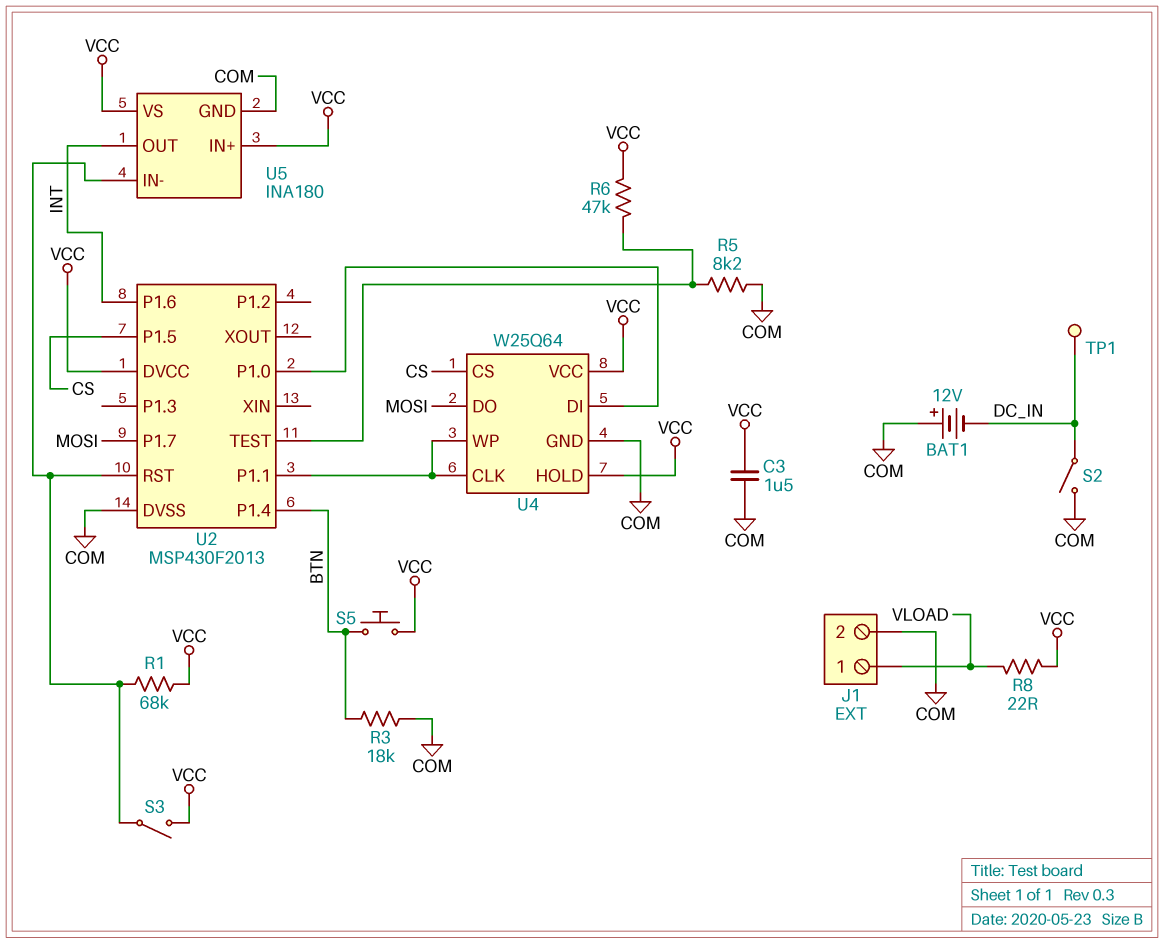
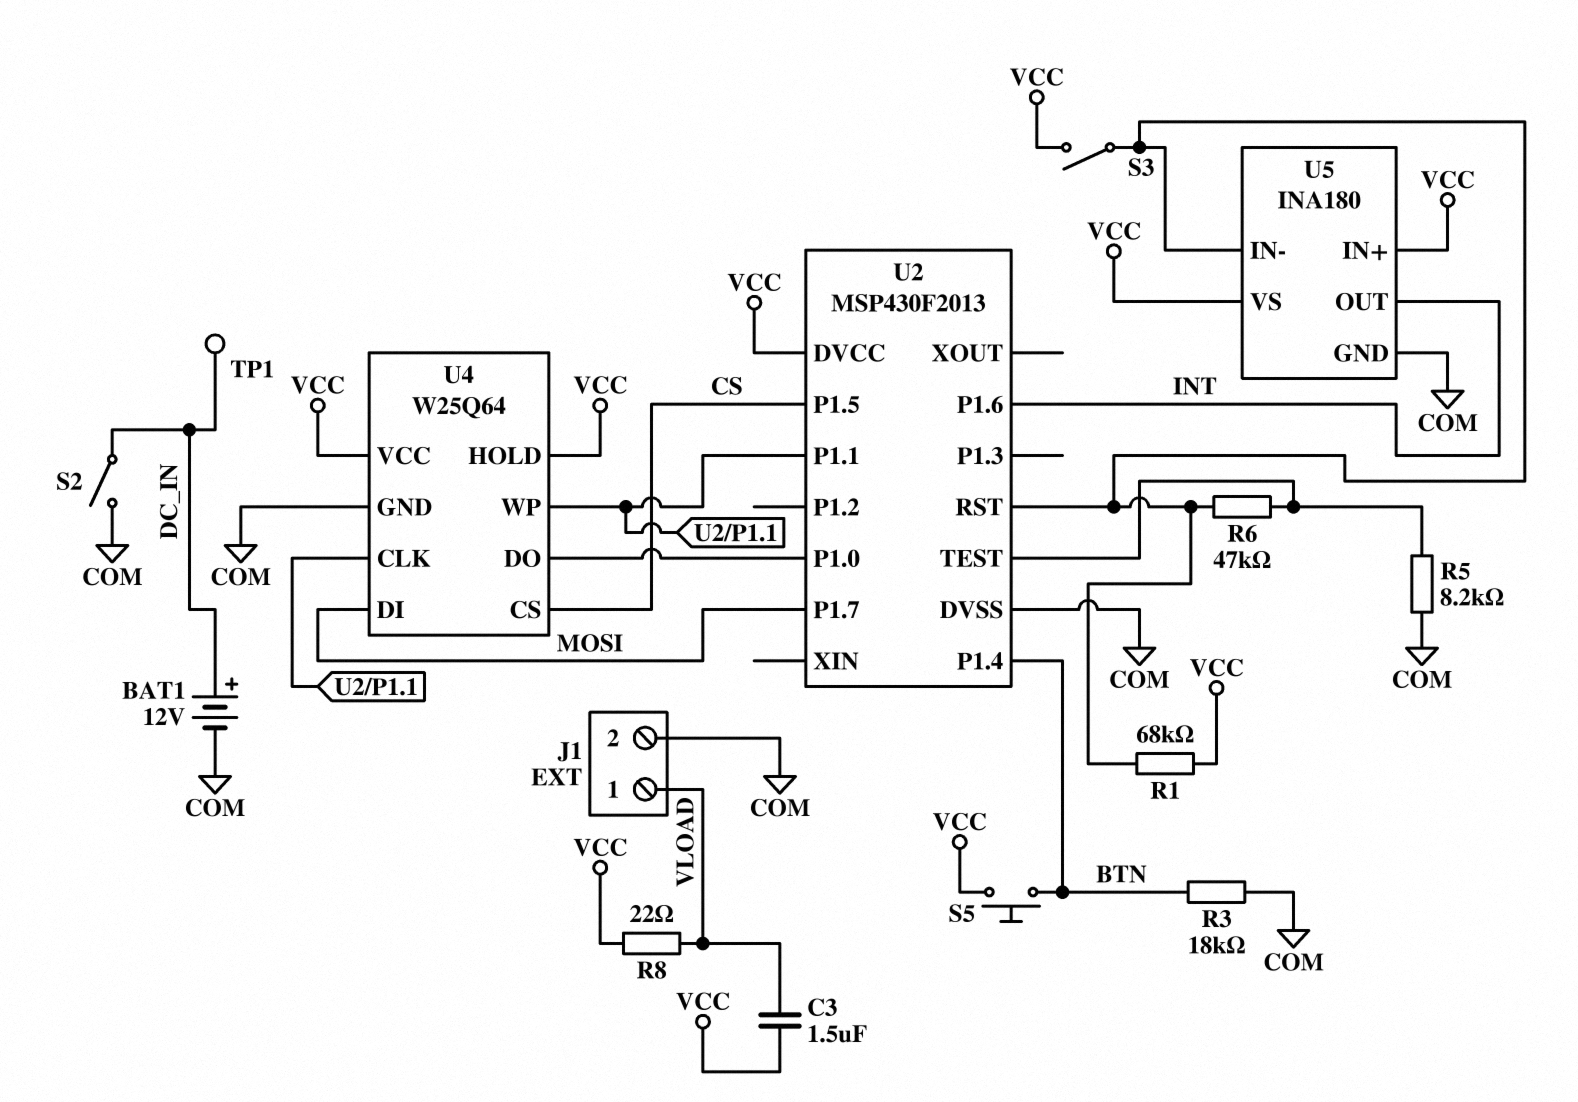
BAT1: 12V (plus COM, minus DC_IN) -> 12V (plus DC_IN, minus COM)
C3: 1.5uF (COM, VCC) -> 1.5uF (VCC, VLOAD)
R6: 47k (U2/TEST, VCC) -> 47k (U2/RST, U2/TEST)
U4 pin DI: U2/P1.0 -> MOSI
U4 pin DO: MOSI -> U2/P1.0

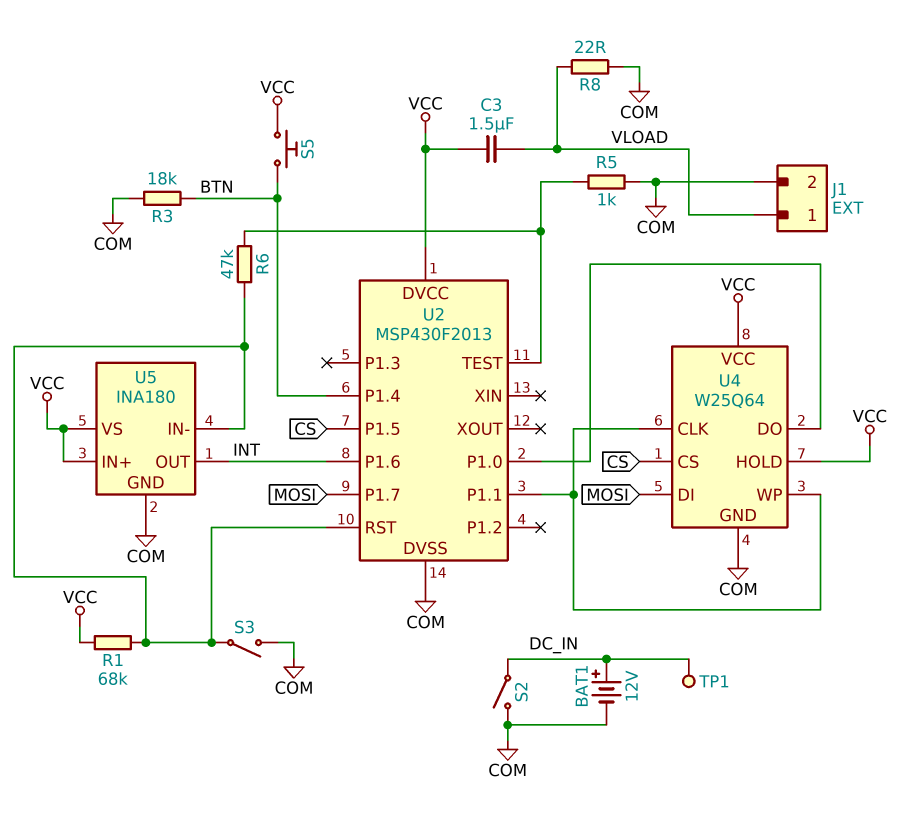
R5: 8.2k (COM, U2/TEST) -> 1k (COM, U2/TEST)
R8: 22 (VCC, VLOAD) -> 22 (COM, VLOAD)
S3: switch (U2/RST, VCC) -> switch (COM, U2/RST)

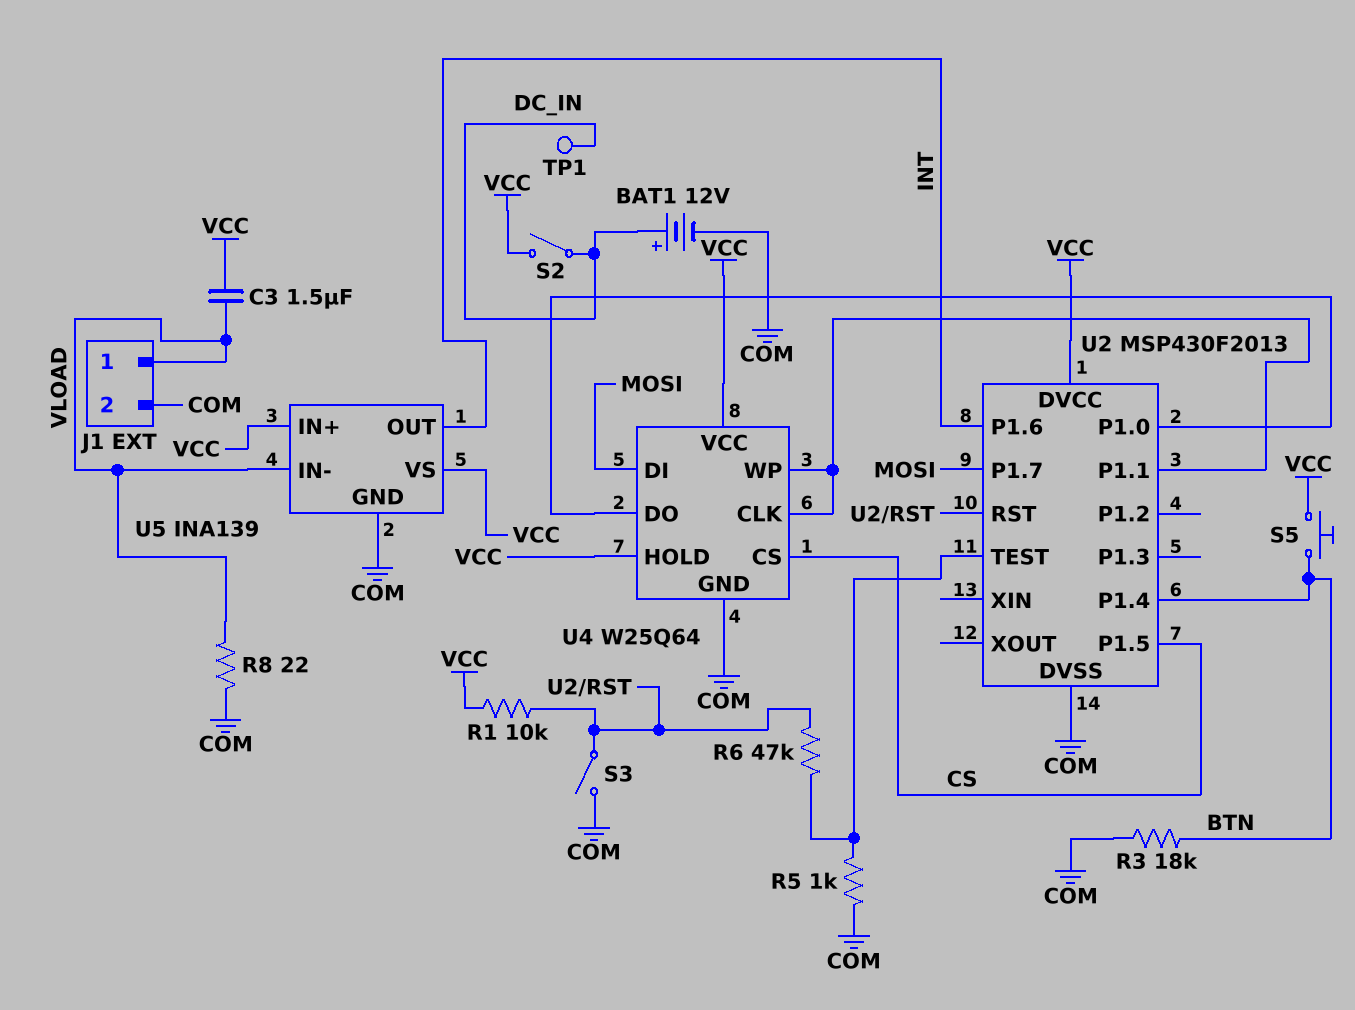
R1: 68k (U2/RST, VCC) -> 10k (U2/RST, VCC)
S2: switch (COM, DC_IN) -> switch (DC_IN, VCC)
U5: INA180 -> INA139
U5 pin IN-: U2/RST -> VLOAD

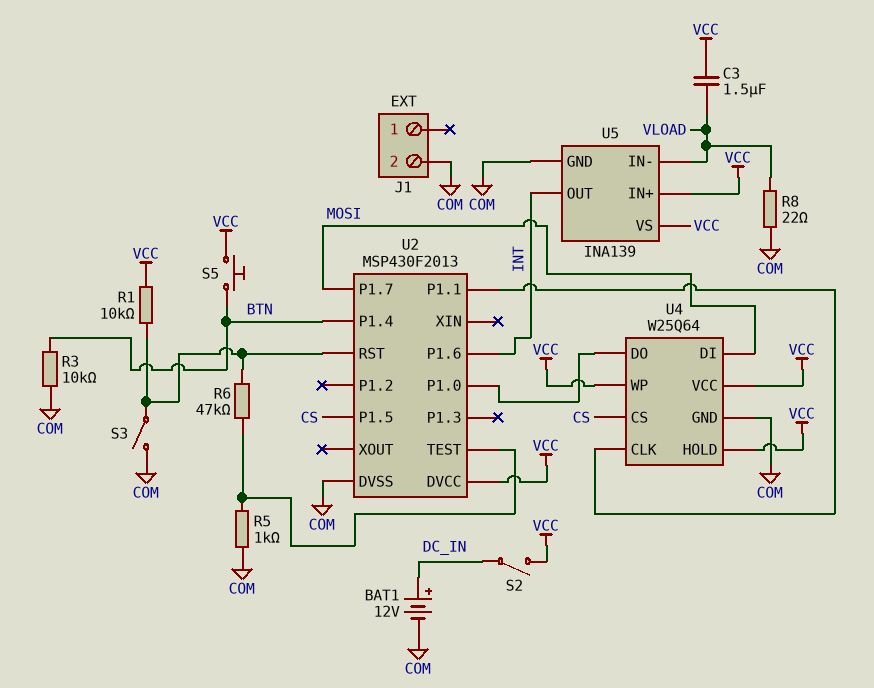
J1 pin 1: VLOAD -> none
R3: 18k (BTN, COM) -> 10k (BTN, COM)
TP1: test point (DC_IN) -> none
U4 pin WP: U2/P1.1 -> VCC

